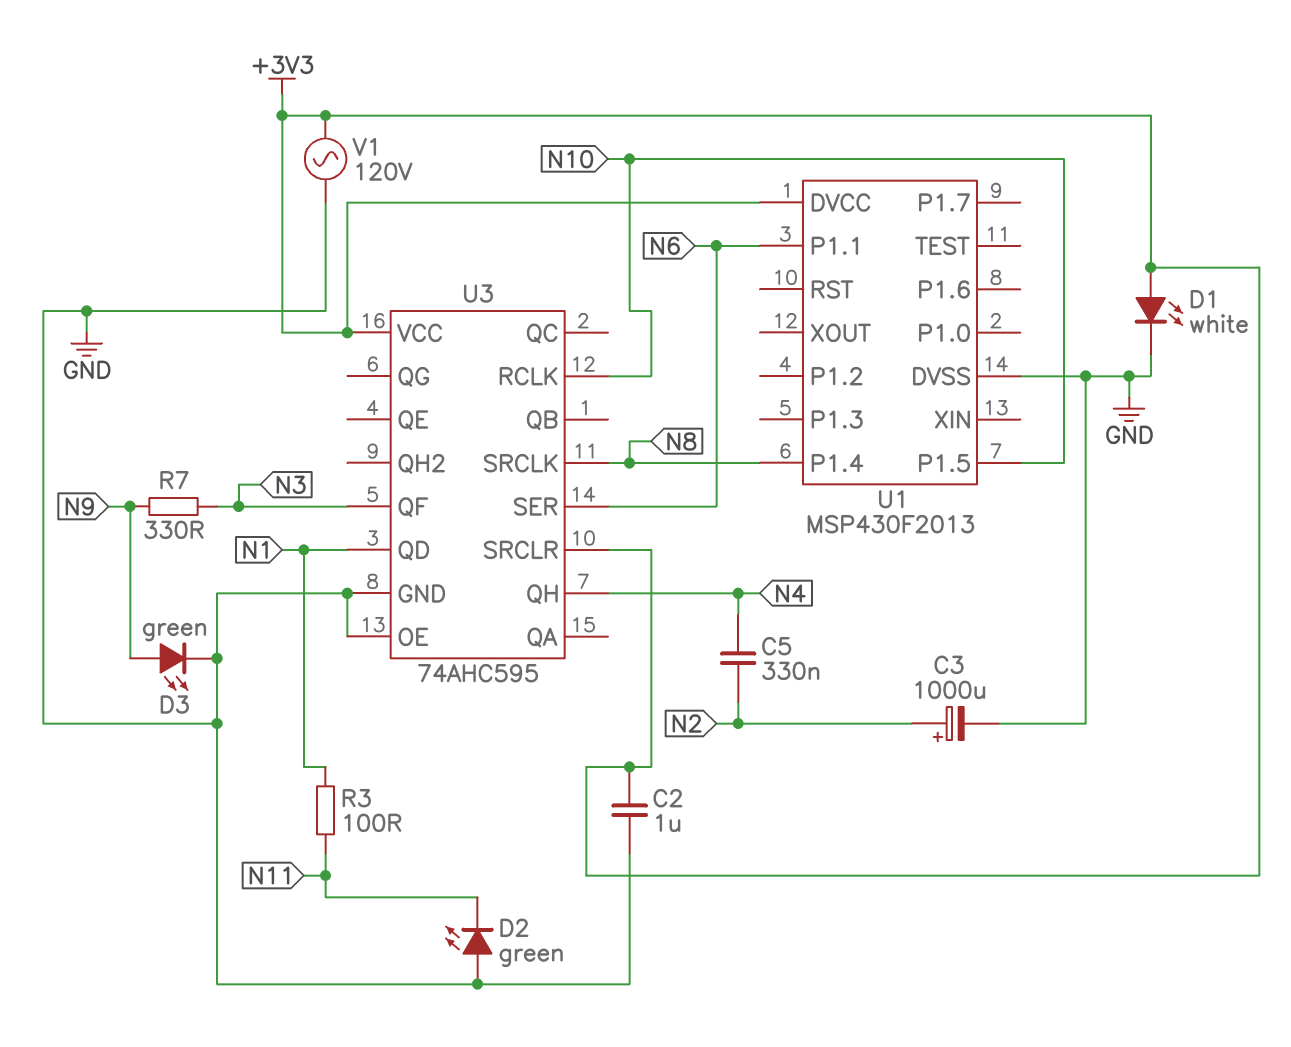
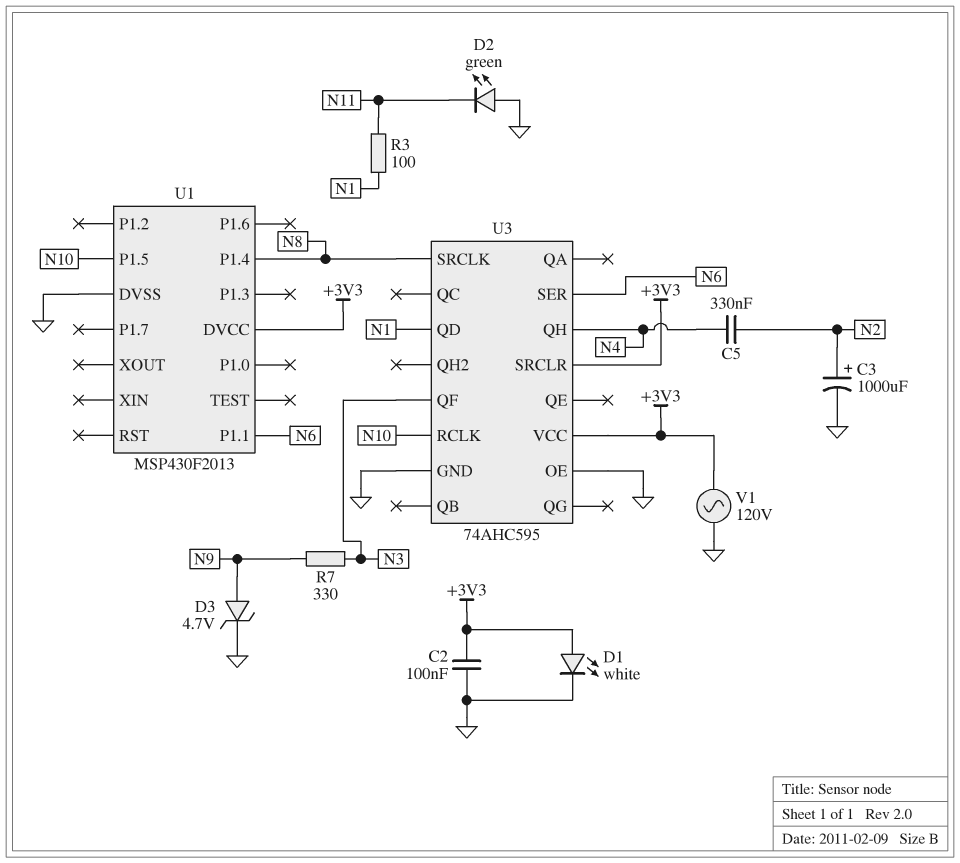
C2: 1uF (+3V3, GND) -> 100nF (+3V3, GND)
D3: LED green (A N9, K GND) -> zener 4.7V (A N9, K GND)

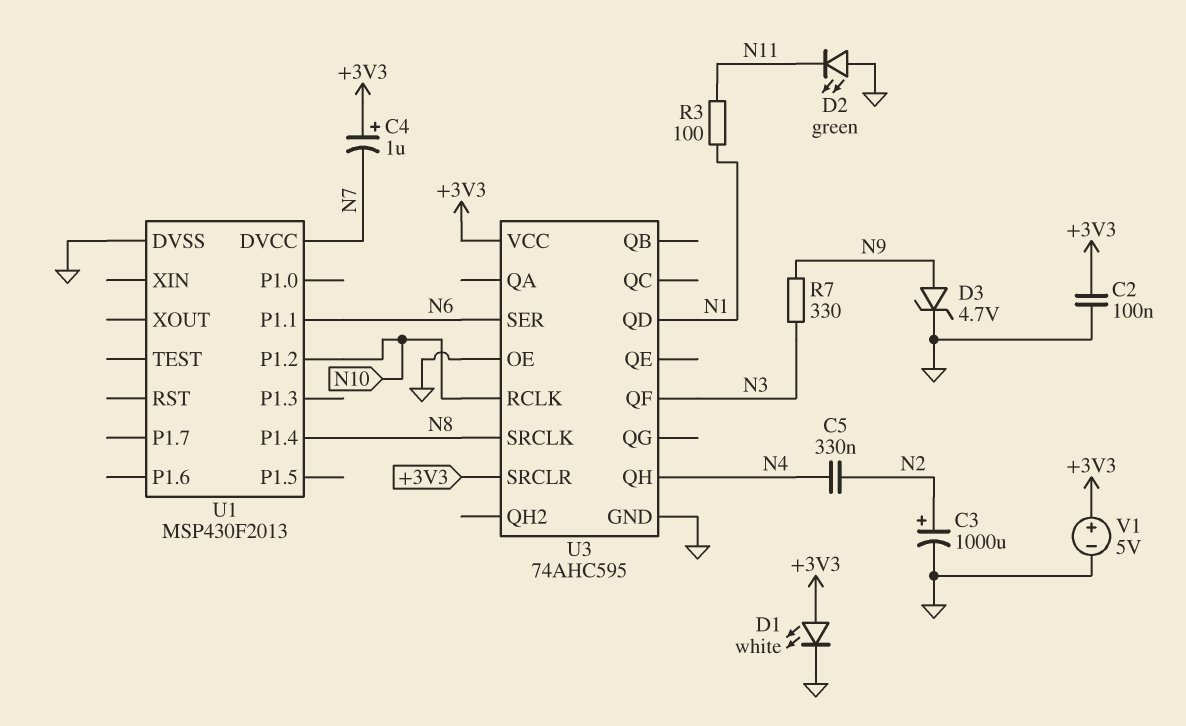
C4: none -> 1uF (plus +3V3, minus N7)
U1 pin DVCC: +3V3 -> N7
U1 pin P1.2: none -> N10
U1 pin P1.5: N10 -> none
V1: AC 120V (+3V3, GND) -> 5V (plus +3V3, minus GND)

